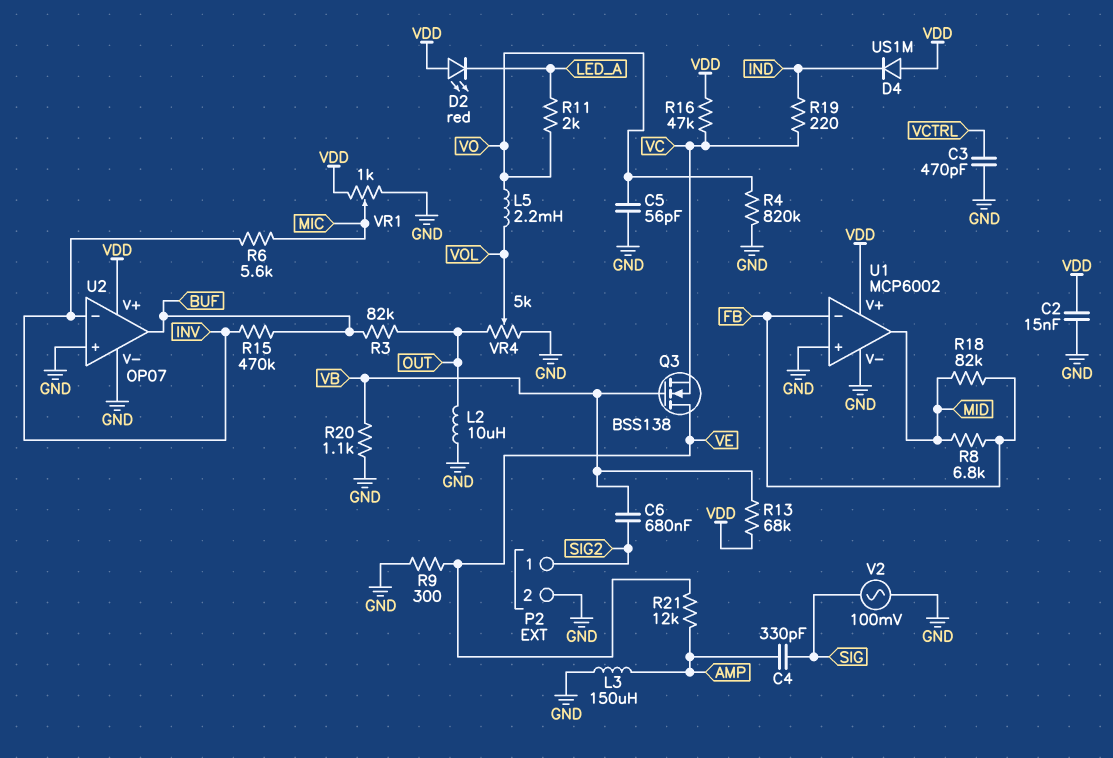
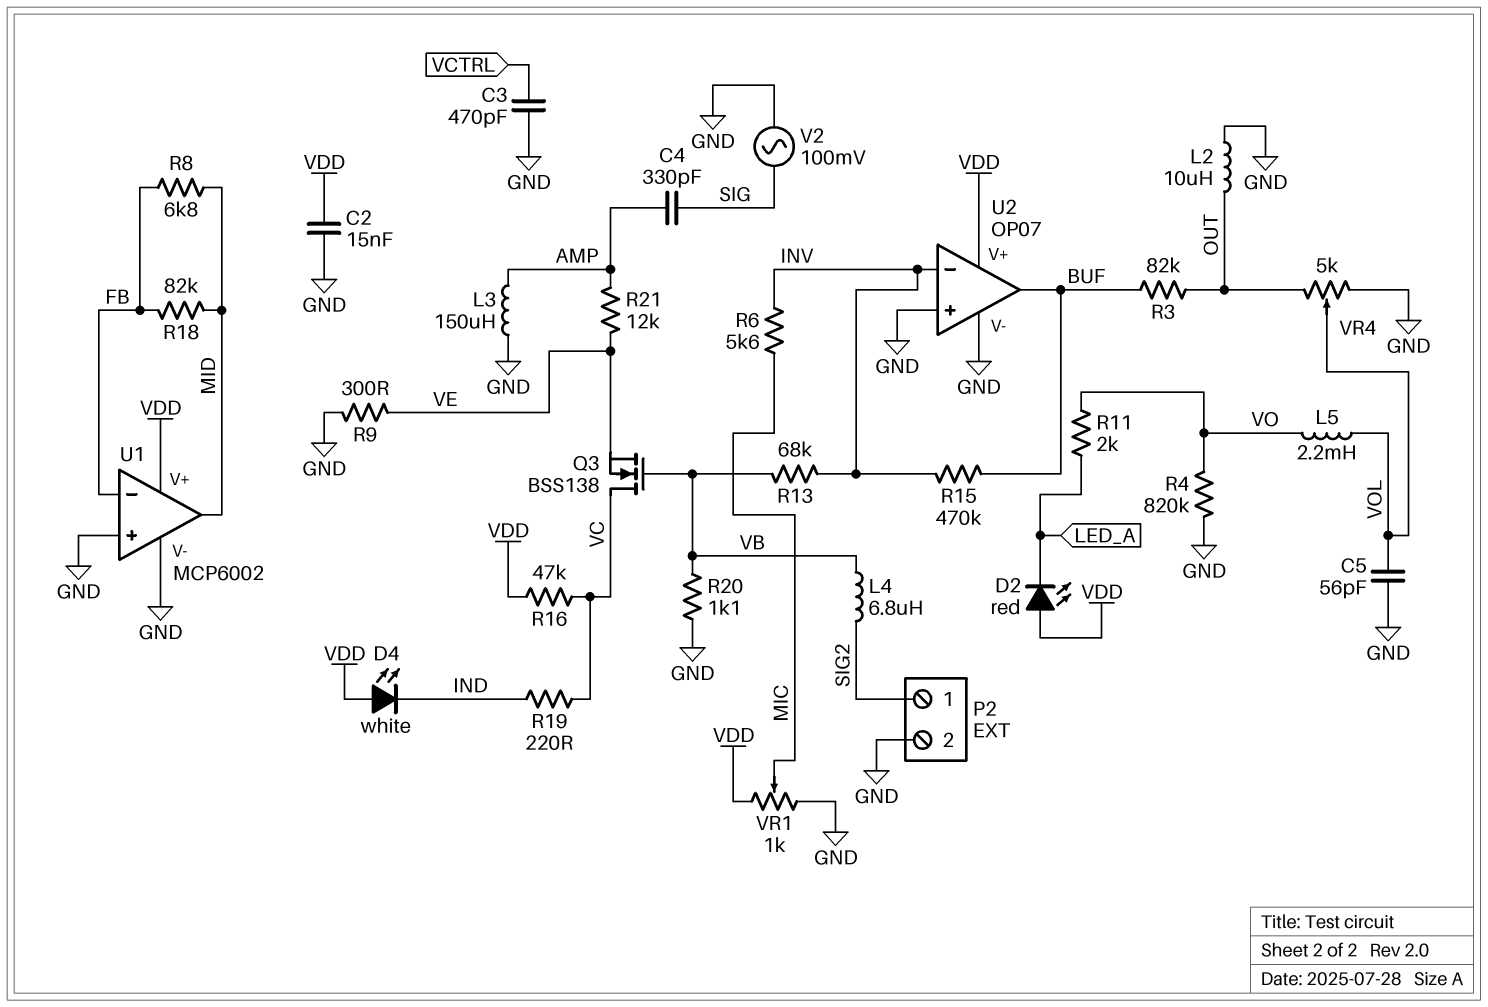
C5: 56pF (GND, VO) -> 56pF (GND, VOL)
C6: 680nF (SIG2, VB) -> none
D4: diode US1M (A VDD, K IND) -> LED white (A VDD, K IND)
L4: none -> 6.8uH (SIG2, VB)
Q3: NMOS BSS138 (G VB, D VE, S VC) -> NMOS BSS138 (G VB, D VC, S VE)
R13: 68k (VB, VDD) -> 68k (INV, VB)

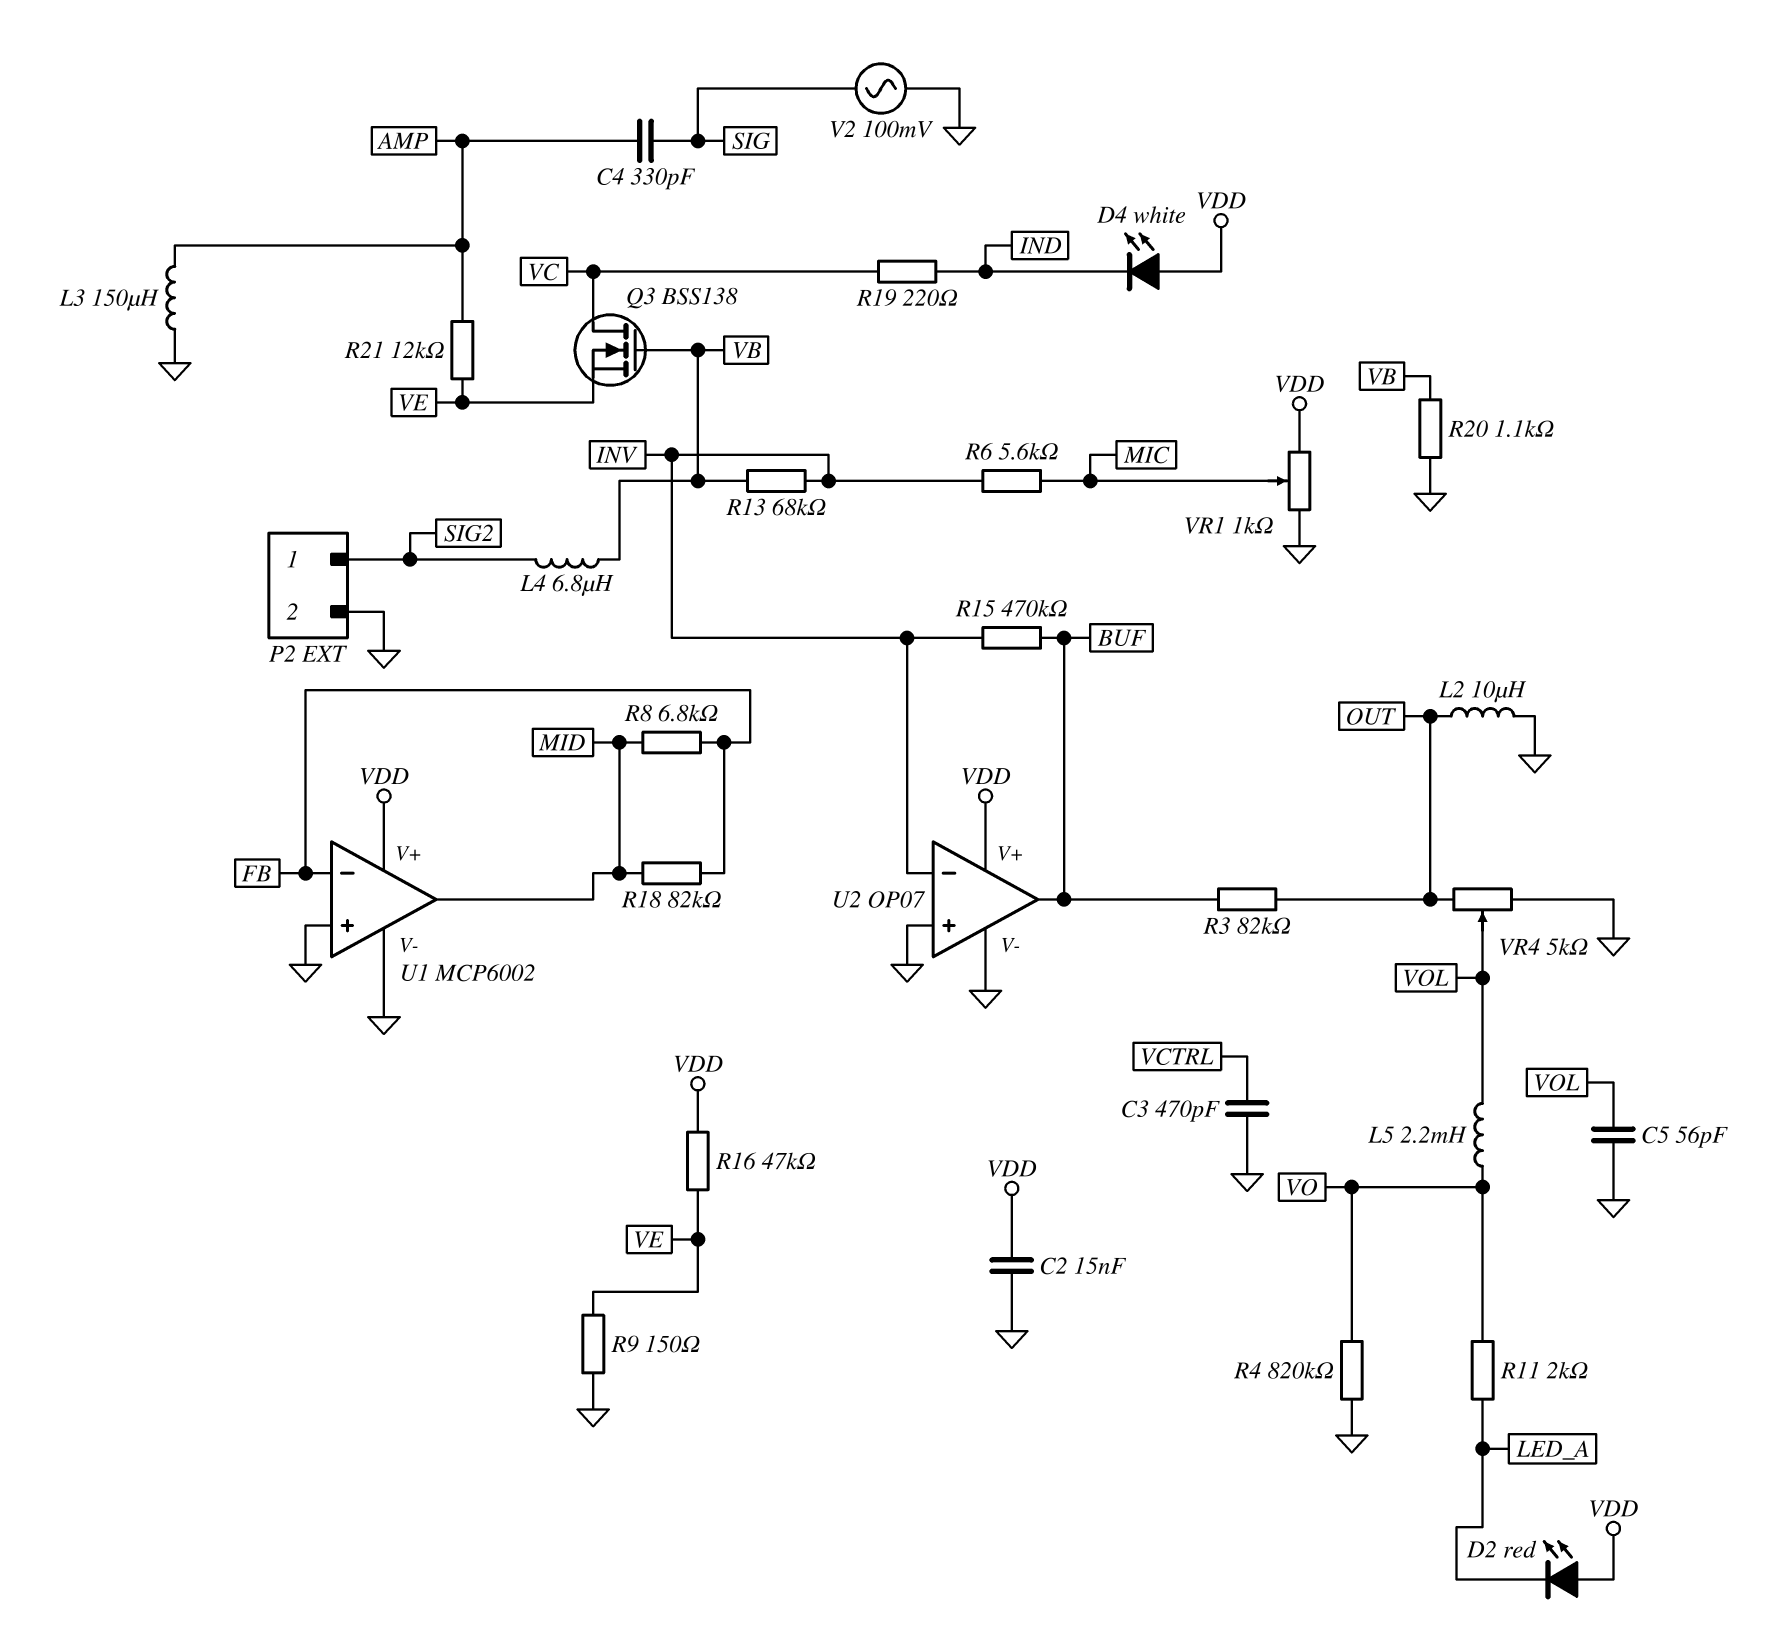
R9: 300 (GND, VE) -> 150 (GND, VE)
R16: 47k (VC, VDD) -> 47k (VDD, VE)

